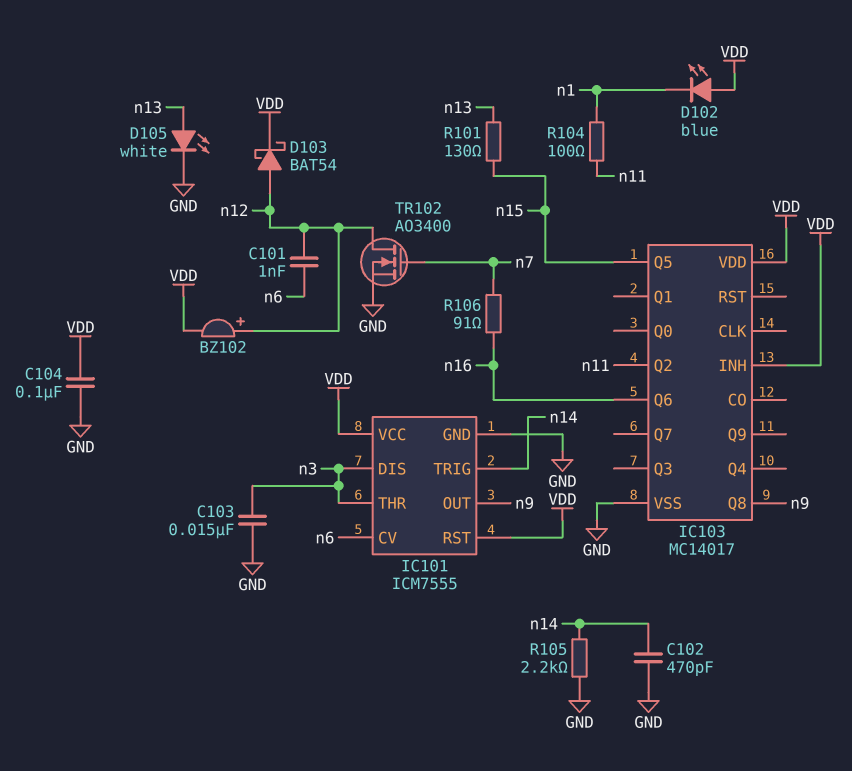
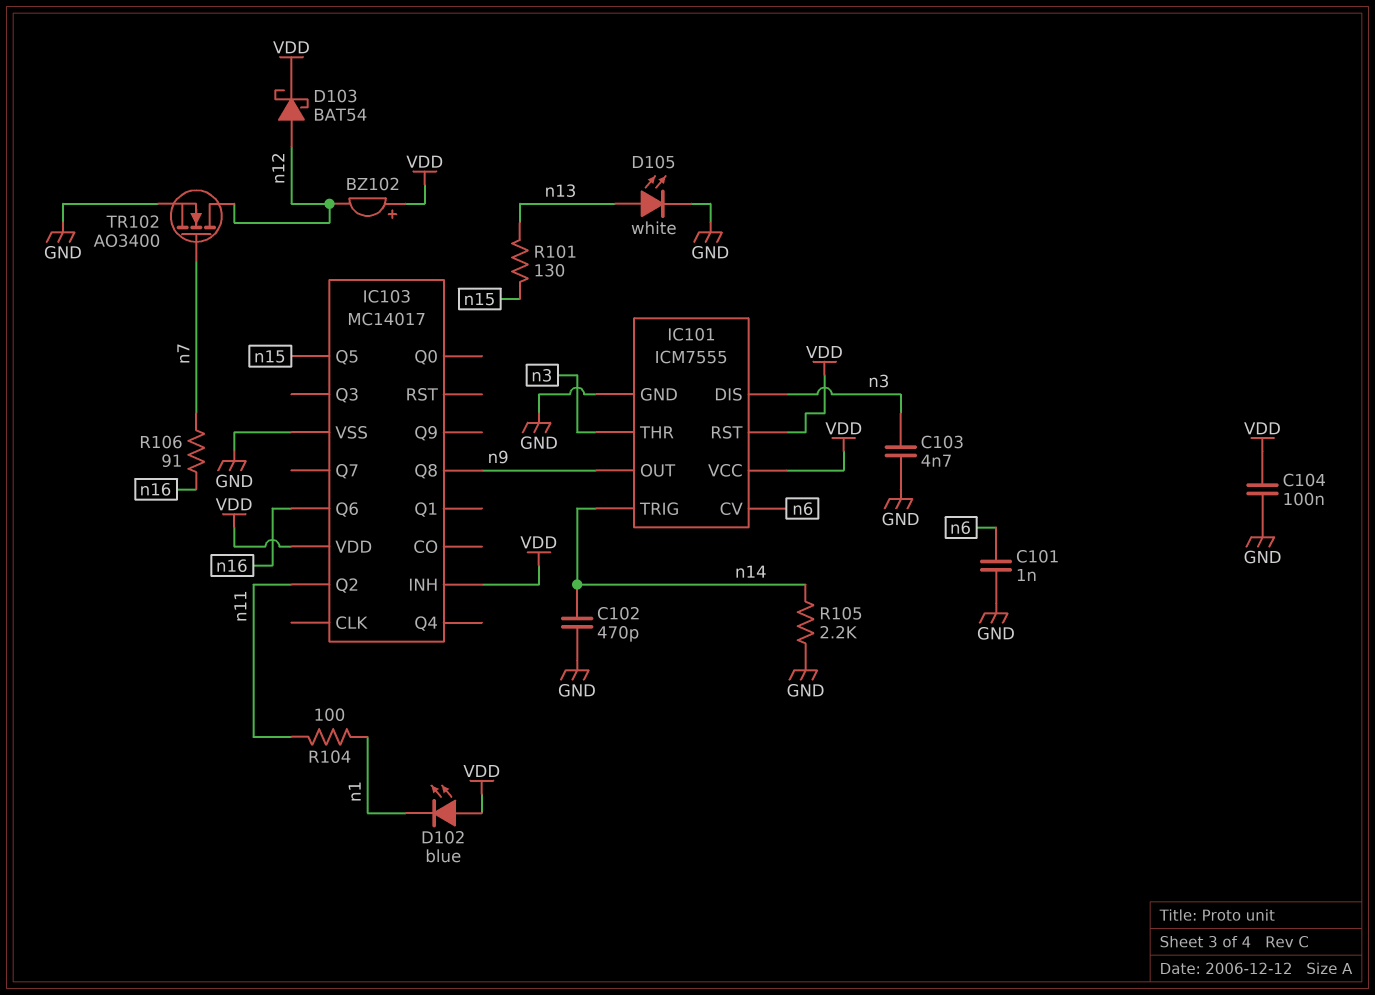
BZ102: buzzer (plus n12, minus VDD) -> buzzer (plus VDD, minus n12)
C101: 1nF (n6, n12) -> 1nF (GND, n6)
C103: 15nF (GND, n3) -> 4.7nF (GND, n3)

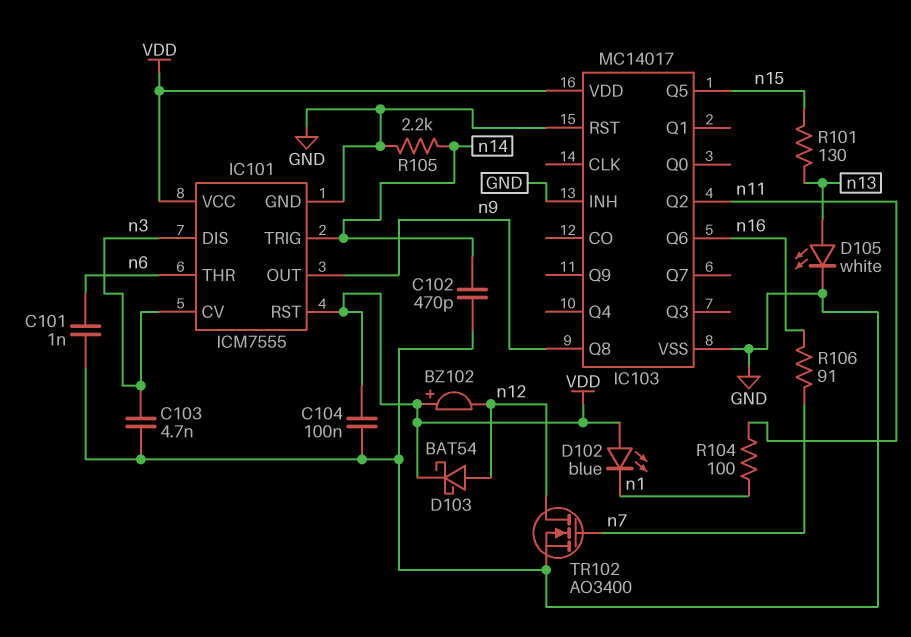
IC101 pin CV: n6 -> n3
IC101 pin THR: n3 -> n6
IC103 pin INH: VDD -> GND
IC103 pin RST: none -> GND

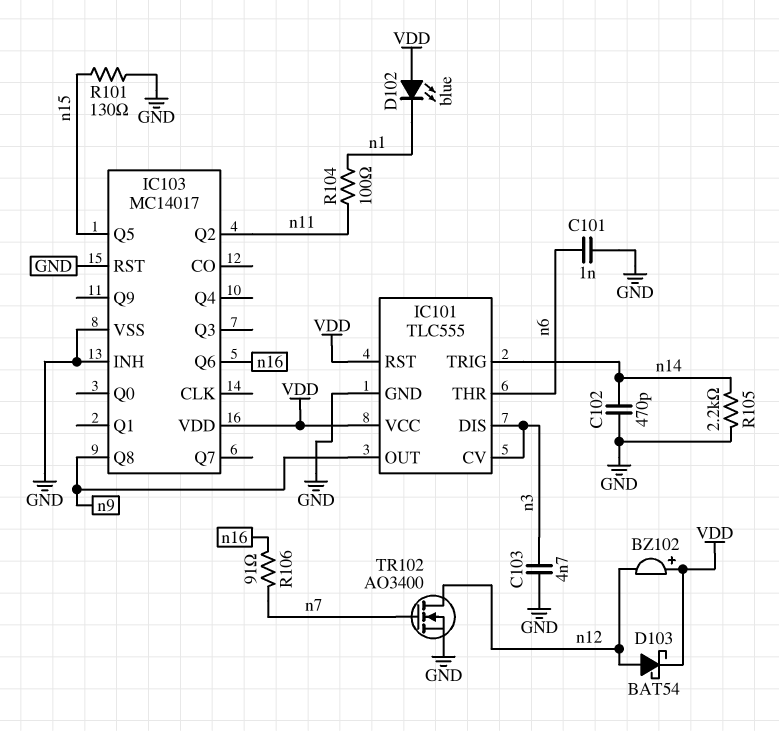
C104: 100nF (GND, VDD) -> none
D105: LED white (A n13, K GND) -> none
IC101: ICM7555 -> TLC555
R101: 130 (n13, n15) -> 130 (GND, n15)

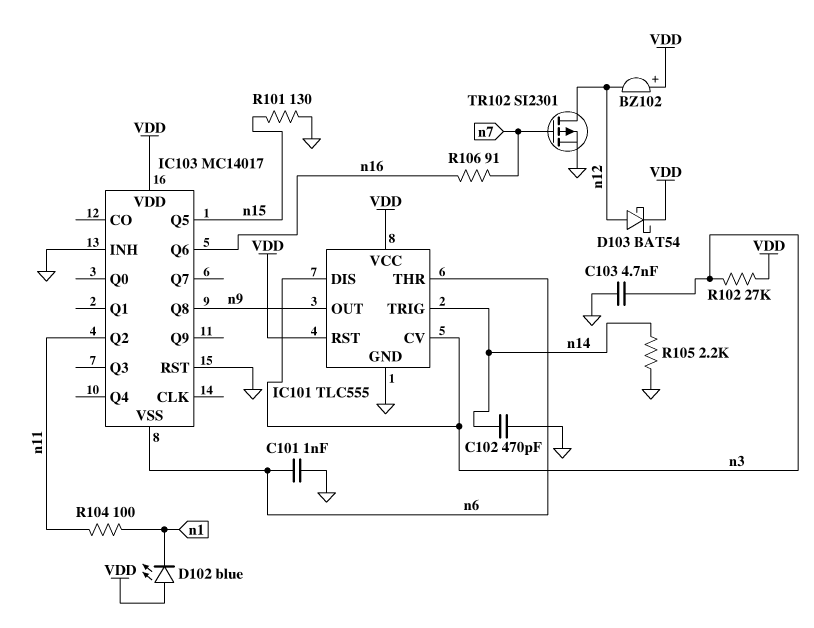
IC103 pin VSS: GND -> n6
R102: none -> 27k (VDD, n3)
TR102: NMOS AO3400 (G n7, D n12, S GND) -> PMOS SI2301 (G n7, D n12, S GND)

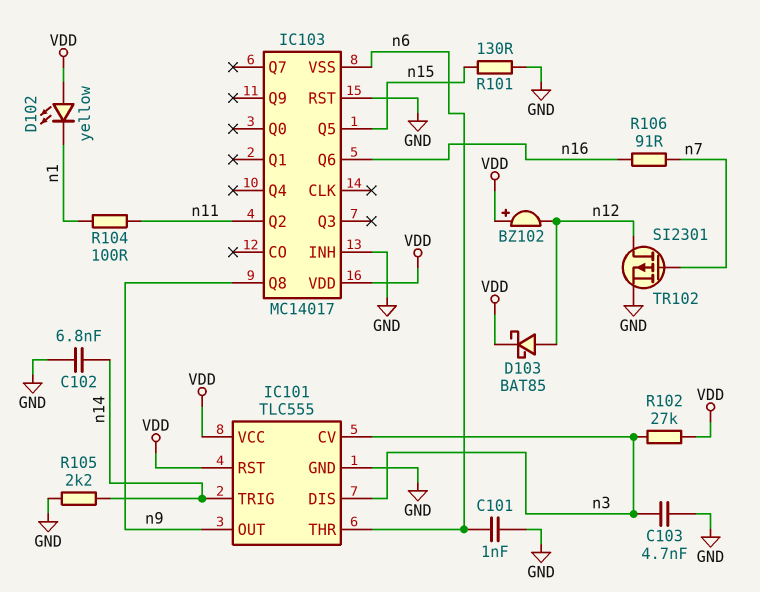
C102: 470pF (GND, n14) -> 6.8nF (GND, n14)
D102: LED blue (A VDD, K n1) -> LED yellow (A VDD, K n1)
D103: schottky BAT54 (A n12, K VDD) -> schottky BAT85 (A n12, K VDD)

